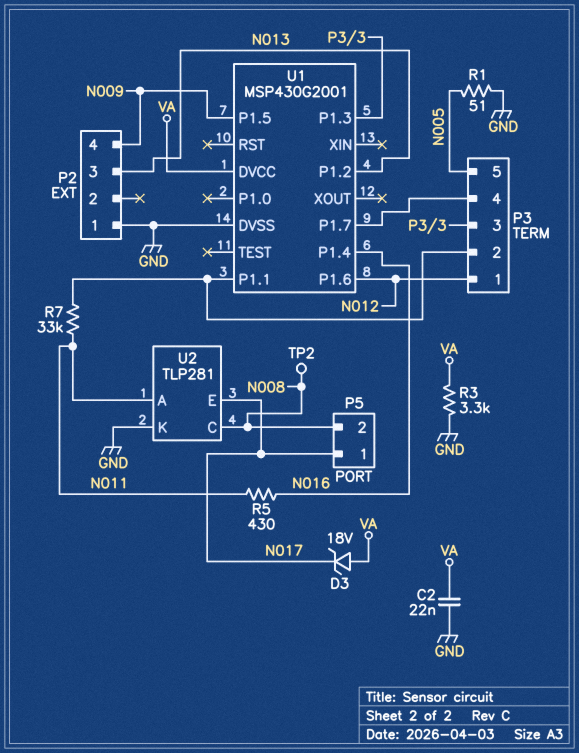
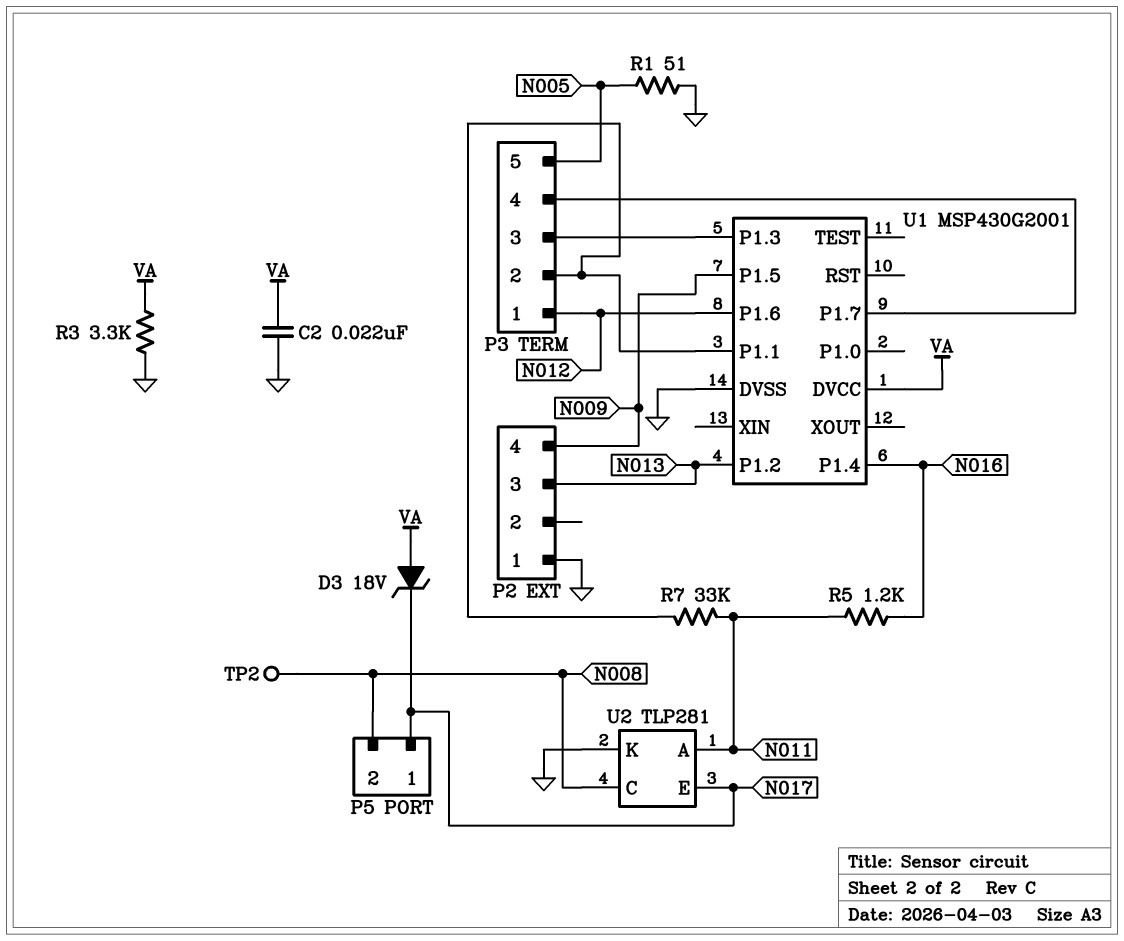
R5: 430 (N011, N016) -> 1.2k (N011, N016)

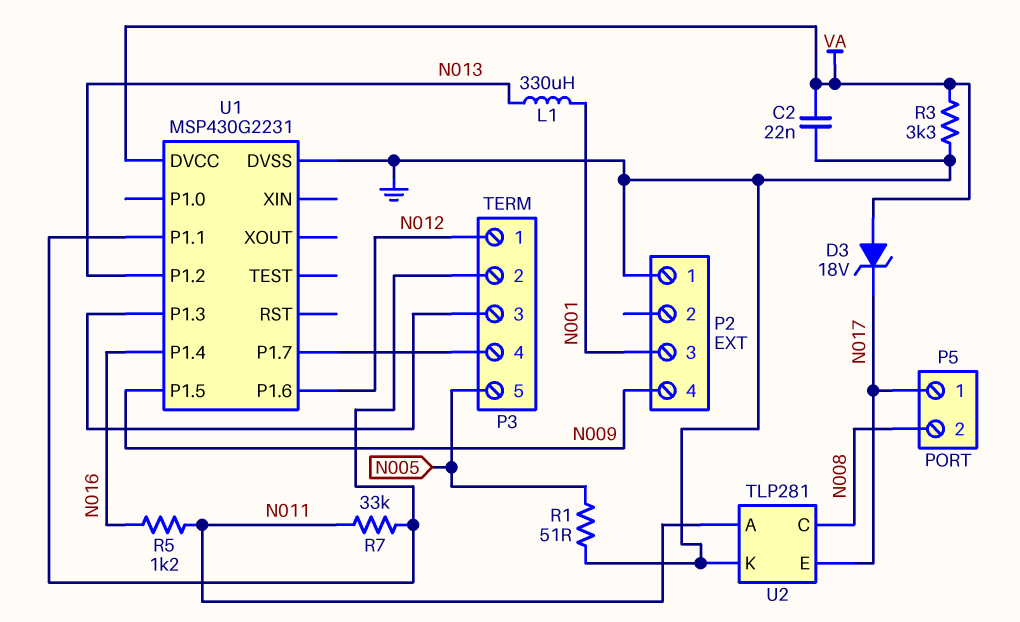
L1: none -> 330uH (N001, N013)
P2 pin 3: N013 -> N001
TP2: test point (N008) -> none
U1: MSP430G2001 -> MSP430G2231

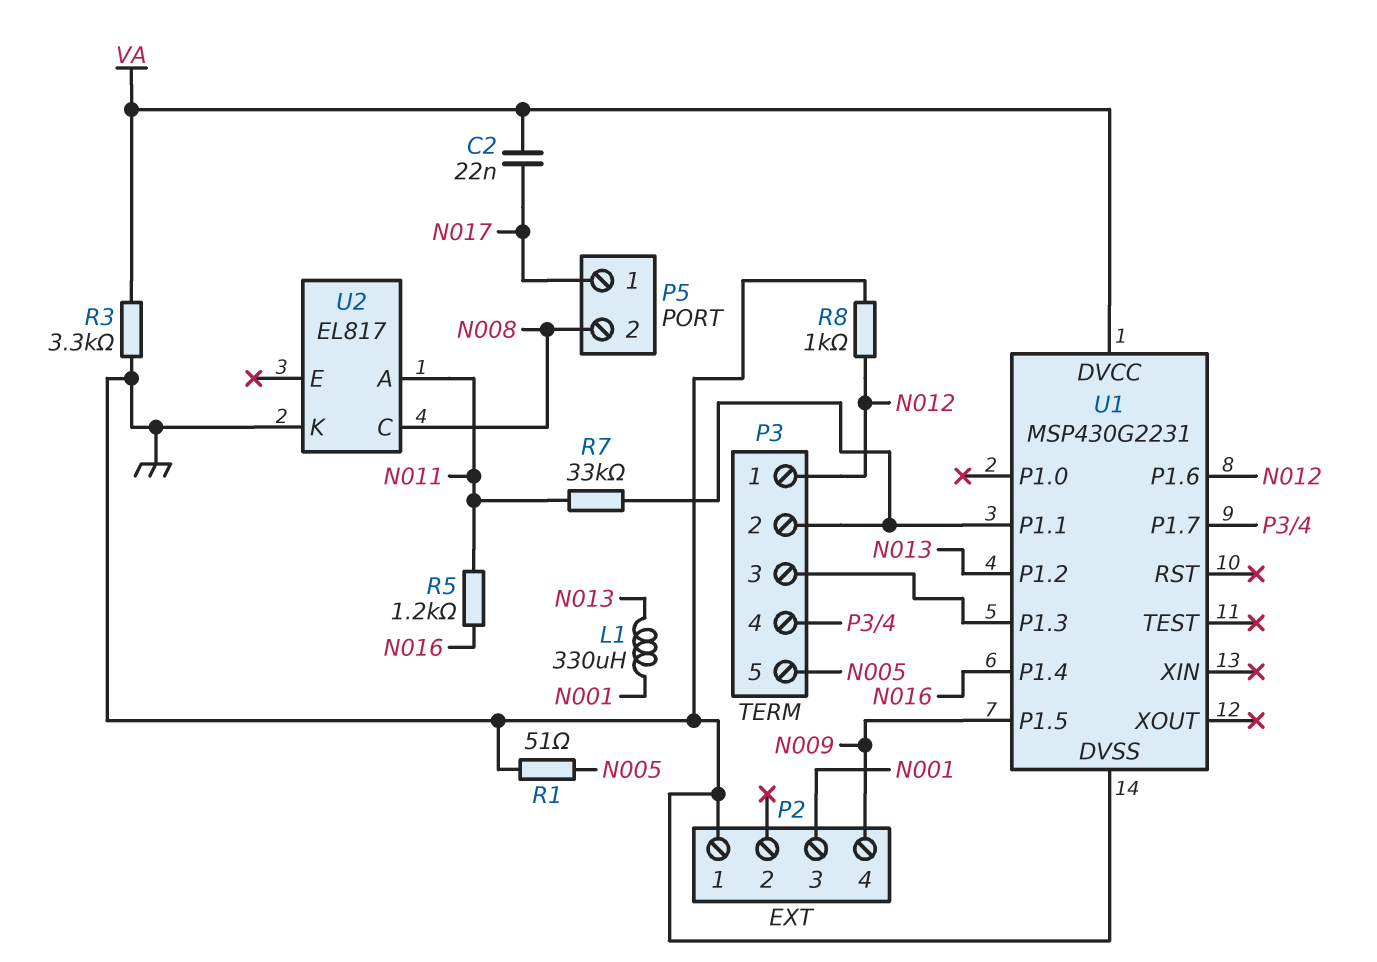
C2: 22nF (GND, VA) -> 22nF (N017, VA)
D3: zener 18V (A VA, K N017) -> none
R8: none -> 1k (GND, N012)
U2: TLP281 -> EL817
U2 pin E: N017 -> none

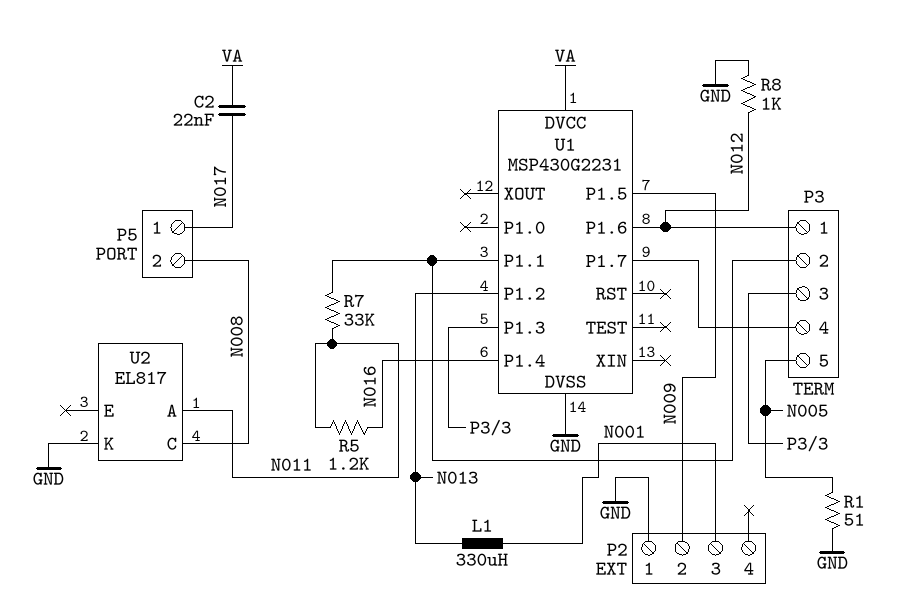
P2 pin 2: none -> N009
P2 pin 4: N009 -> none
R3: 3.3k (GND, VA) -> none

